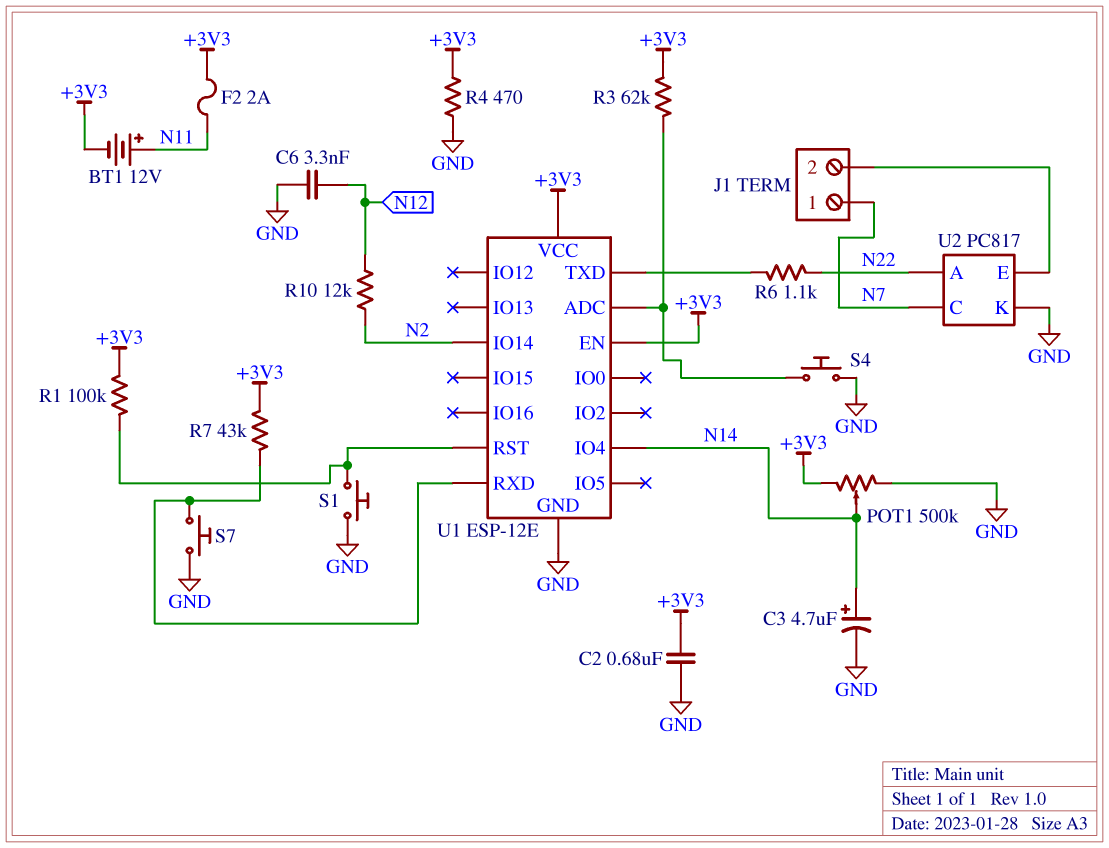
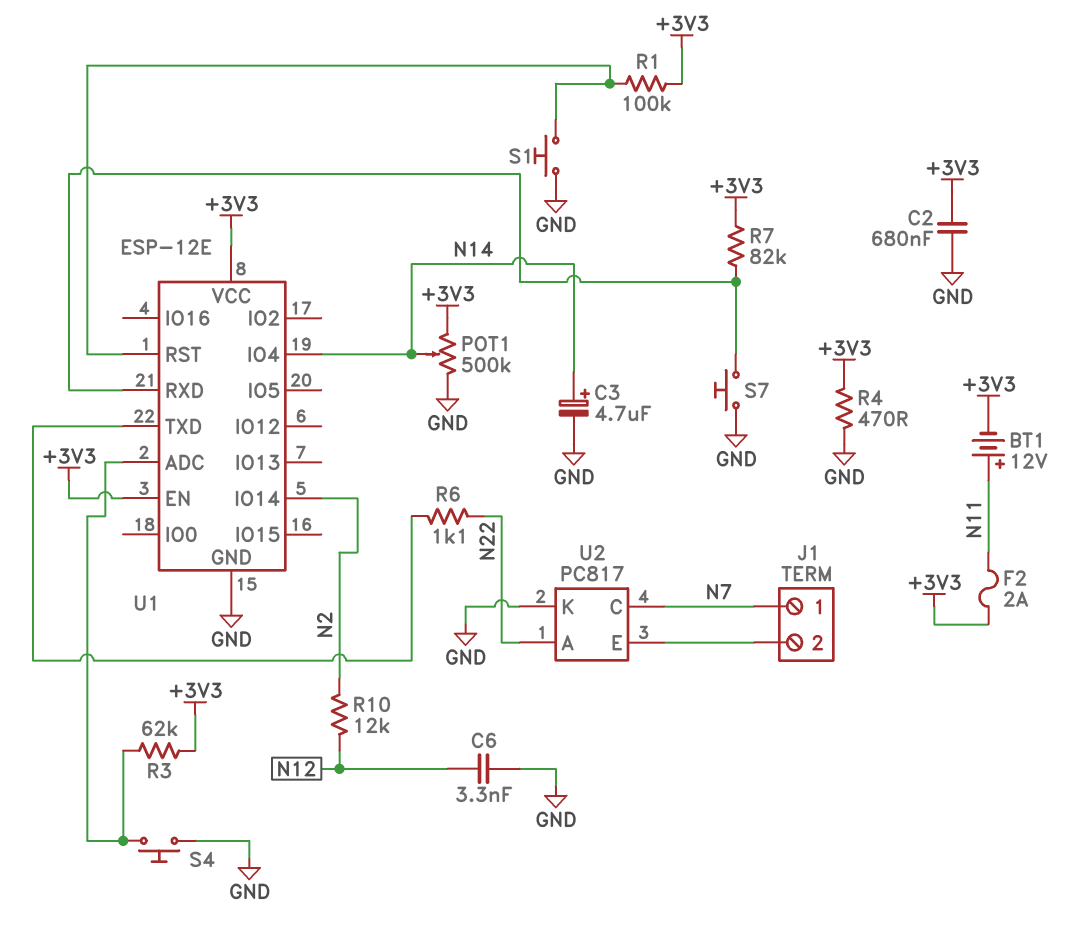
R7: 43k (+3V3, U1/RXD) -> 82k (+3V3, U1/RXD)

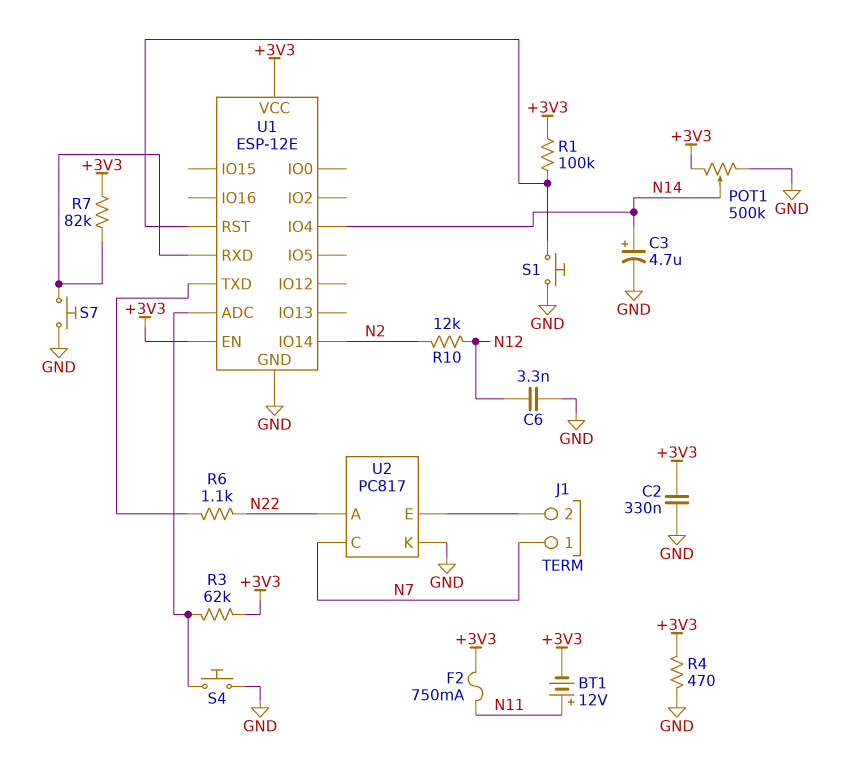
C2: 680nF (+3V3, GND) -> 330nF (+3V3, GND)
F2: 2A (+3V3, N11) -> 750mA (+3V3, N11)

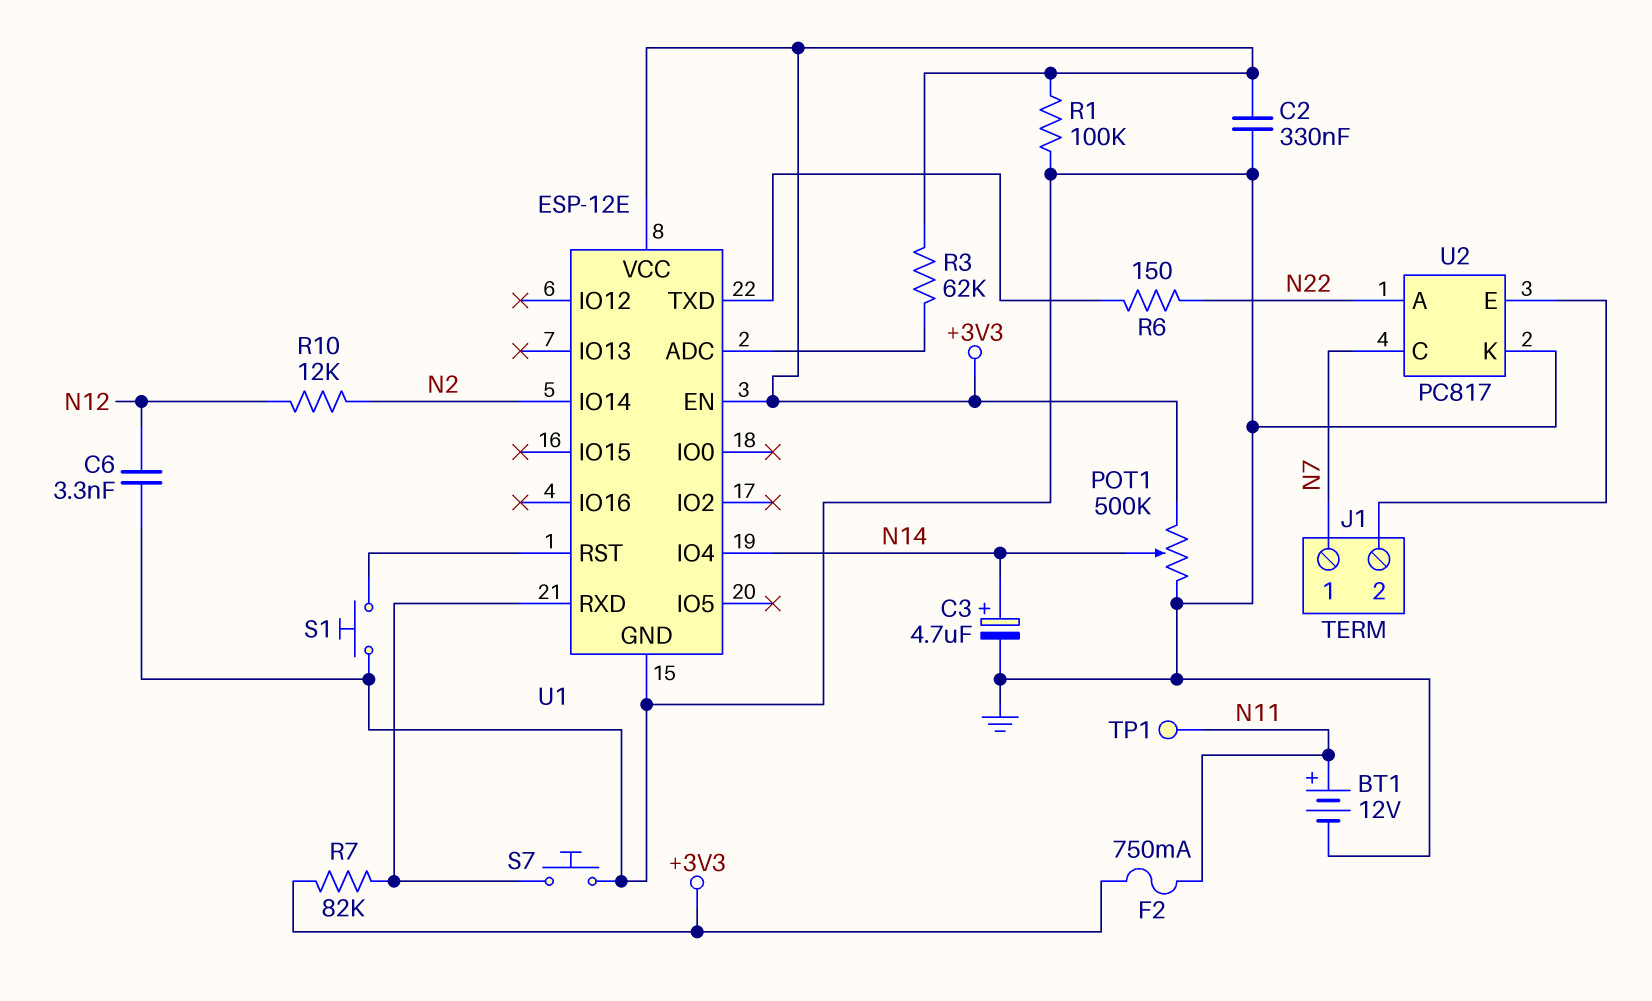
BT1: 12V (plus N11, minus +3V3) -> 12V (plus N11, minus GND)
R1: 100k (+3V3, U1/RST) -> 100k (+3V3, GND)
R4: 470 (+3V3, GND) -> none
R6: 1.1k (N22, U1/TXD) -> 150 (N22, U1/TXD)
S4: button (GND, U1/ADC) -> none
TP1: none -> test point (N11)

